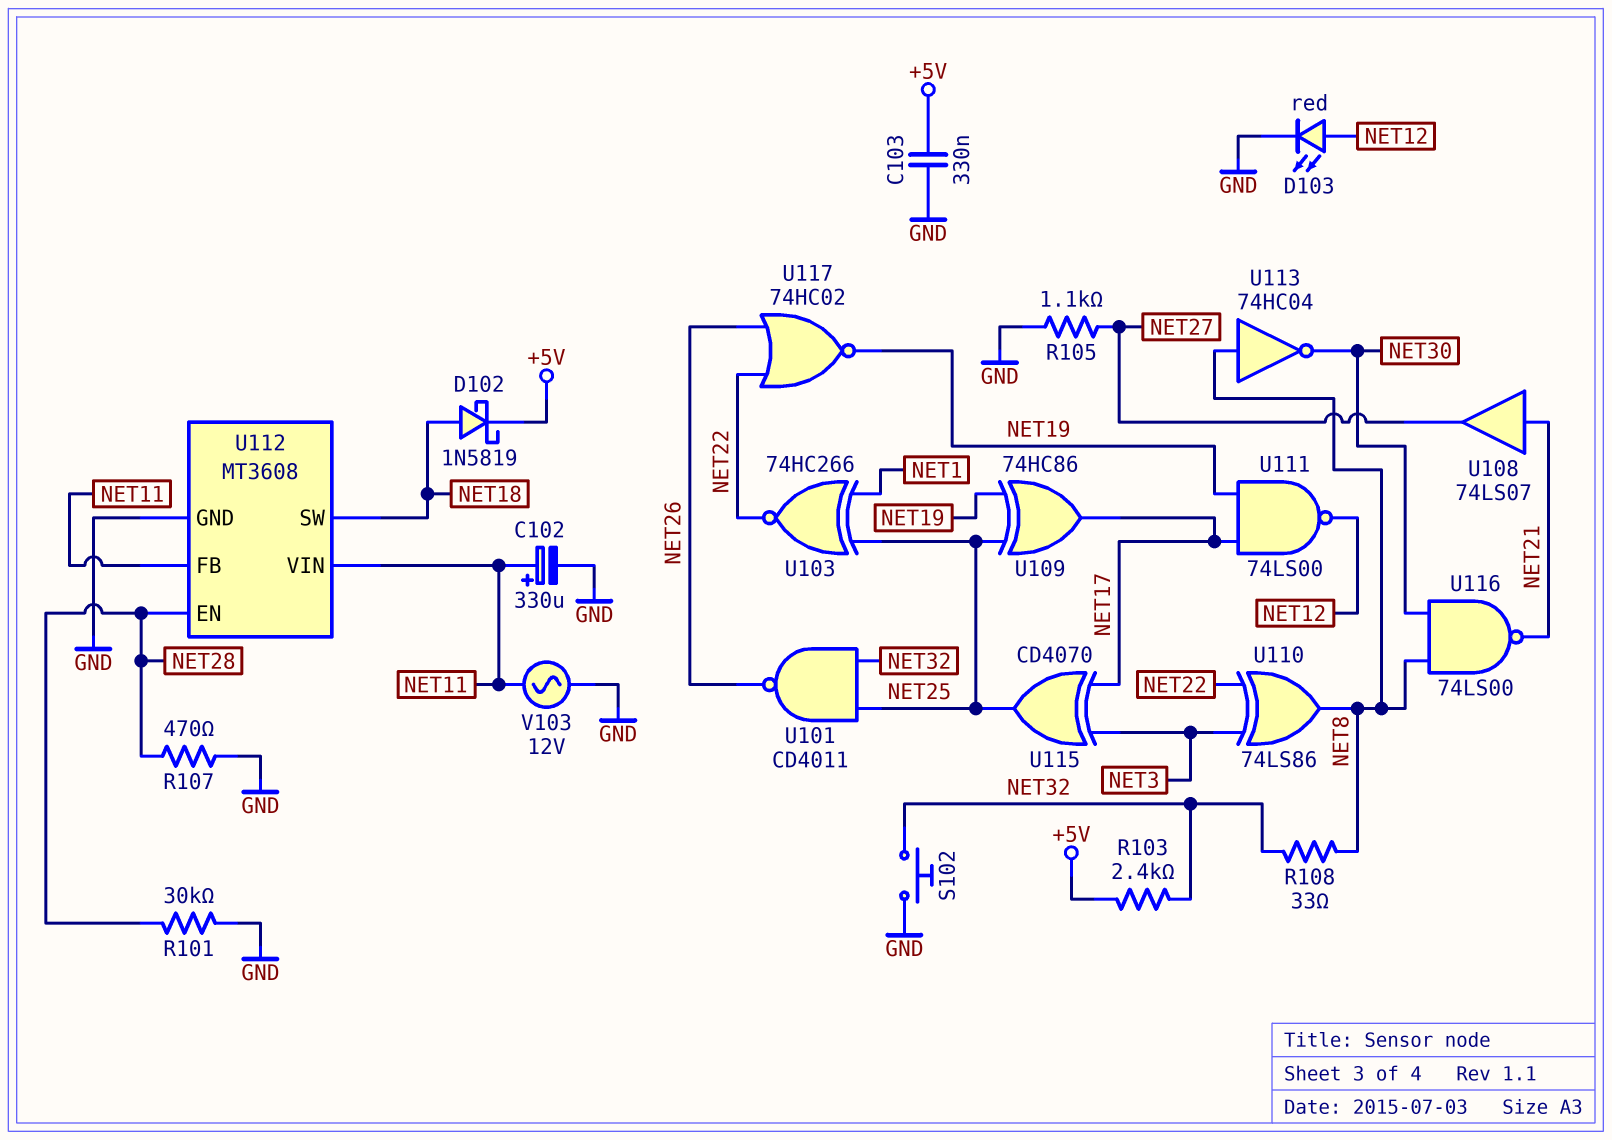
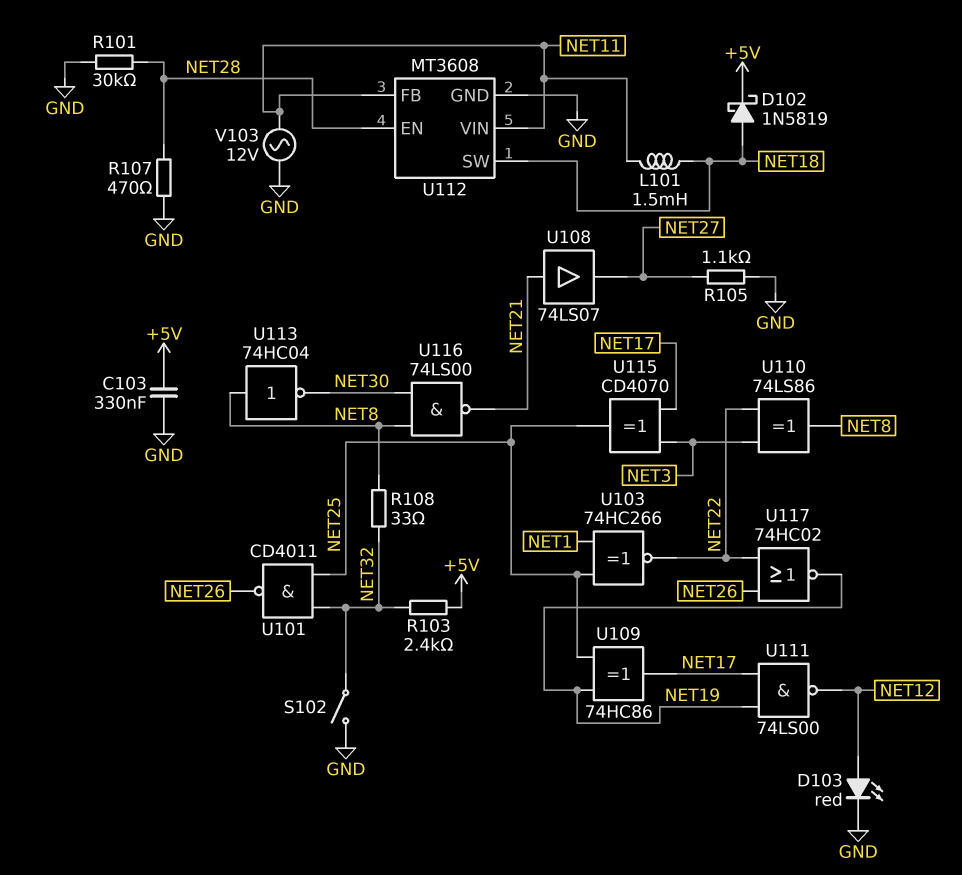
C102: 330uF (plus NET11, minus GND) -> none
L101: none -> 1.5mH (NET11, NET18)
S102: button (GND, NET32) -> switch (GND, NET32)

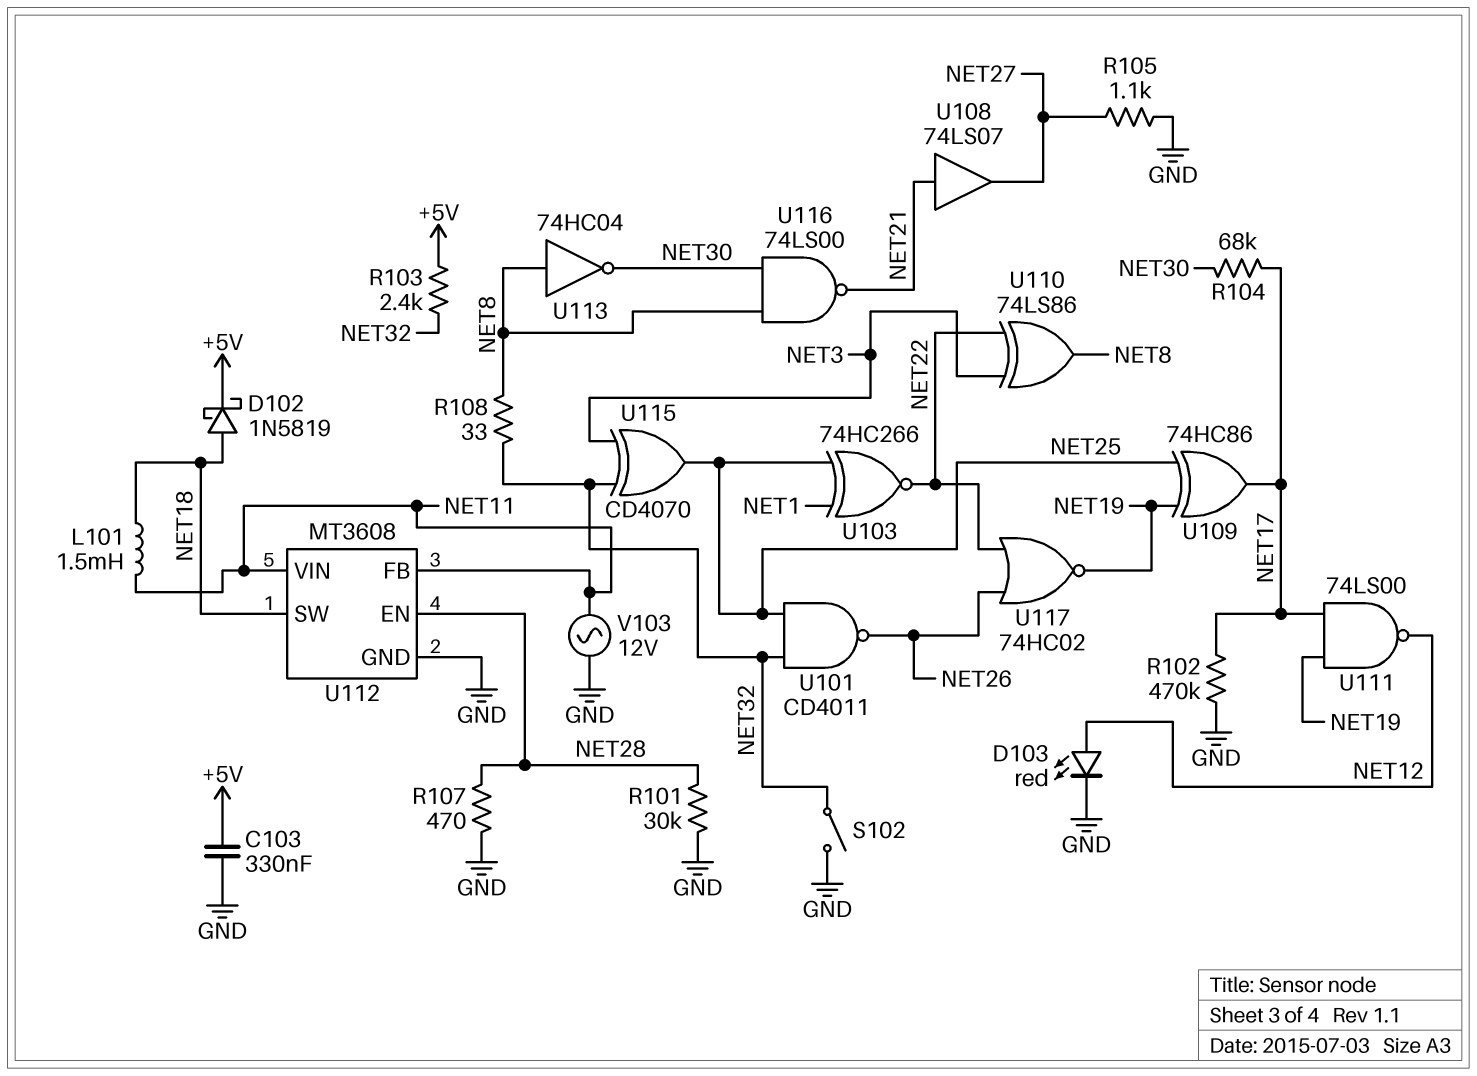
R102: none -> 470k (GND, NET17)
R104: none -> 68k (NET17, NET30)
U115: XOR CD4070 (in NET3, in NET17, out NET25) -> XOR CD4070 (in NET3, in NET32, out NET25)

